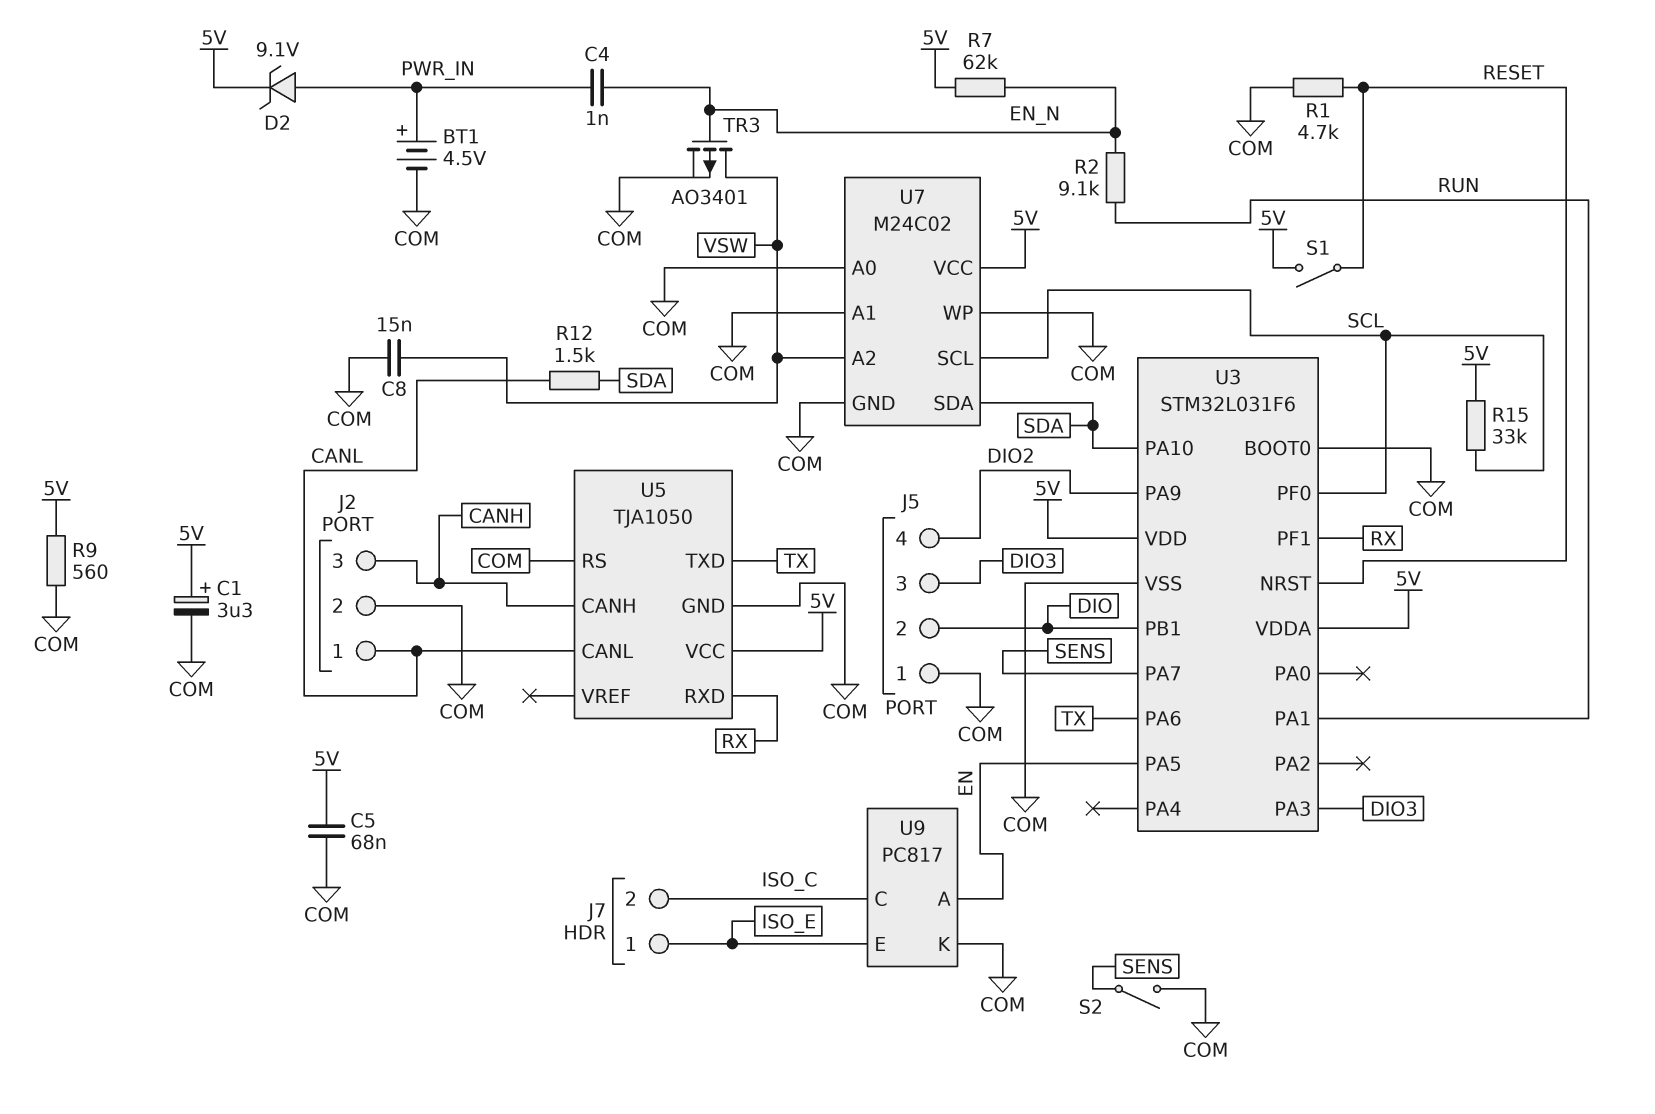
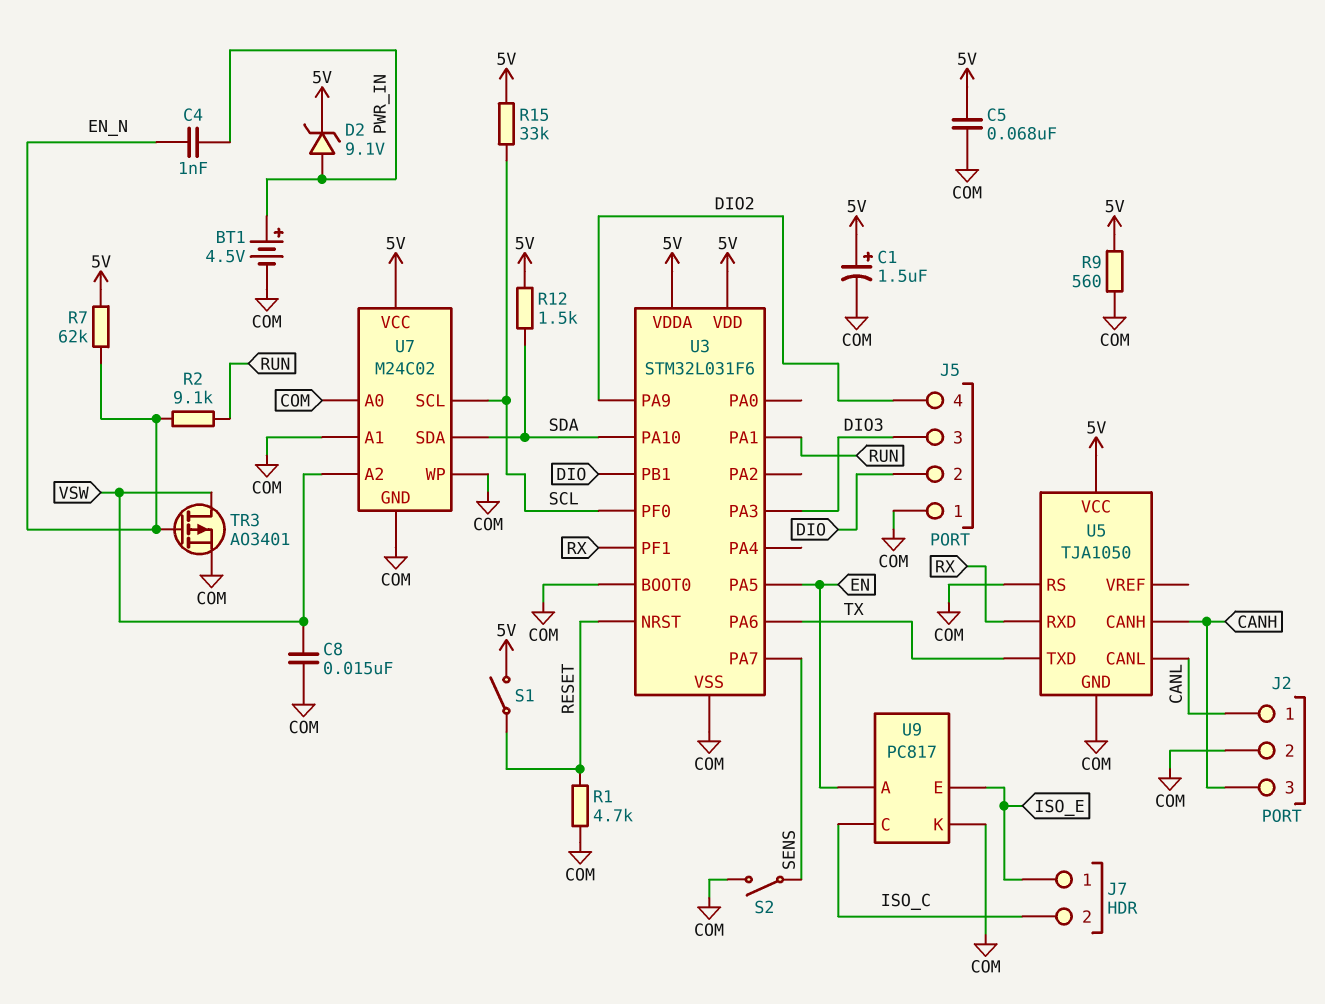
C1: 3.3uF (plus 5V, minus COM) -> 1.5uF (plus 5V, minus COM)
R12: 1.5k (CANL, SDA) -> 1.5k (5V, SDA)

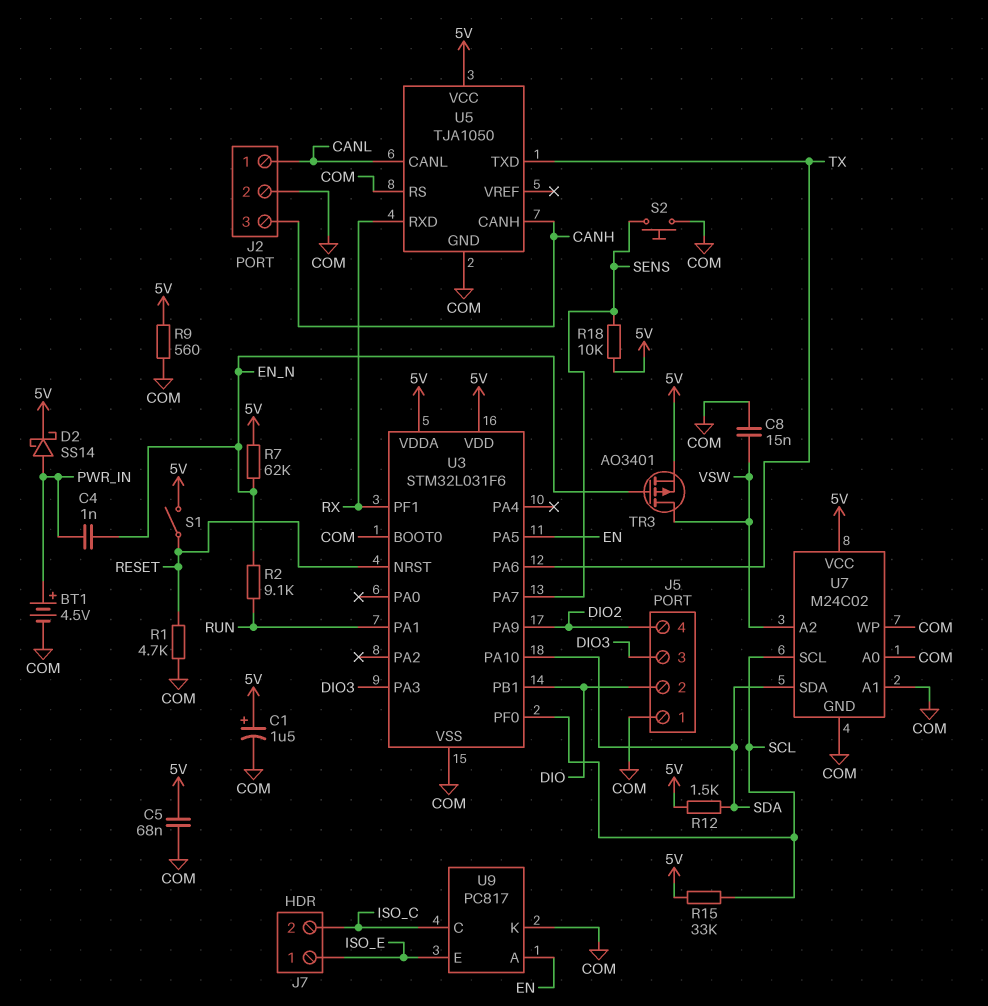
D2: zener 9.1V (A PWR_IN, K 5V) -> schottky SS14 (A PWR_IN, K 5V)
R18: none -> 10k (5V, SENS)
S2: switch (COM, SENS) -> button (COM, SENS)
TR3: PMOS AO3401 (G EN_N, D VSW, S COM) -> PMOS AO3401 (G EN_N, D VSW, S 5V)

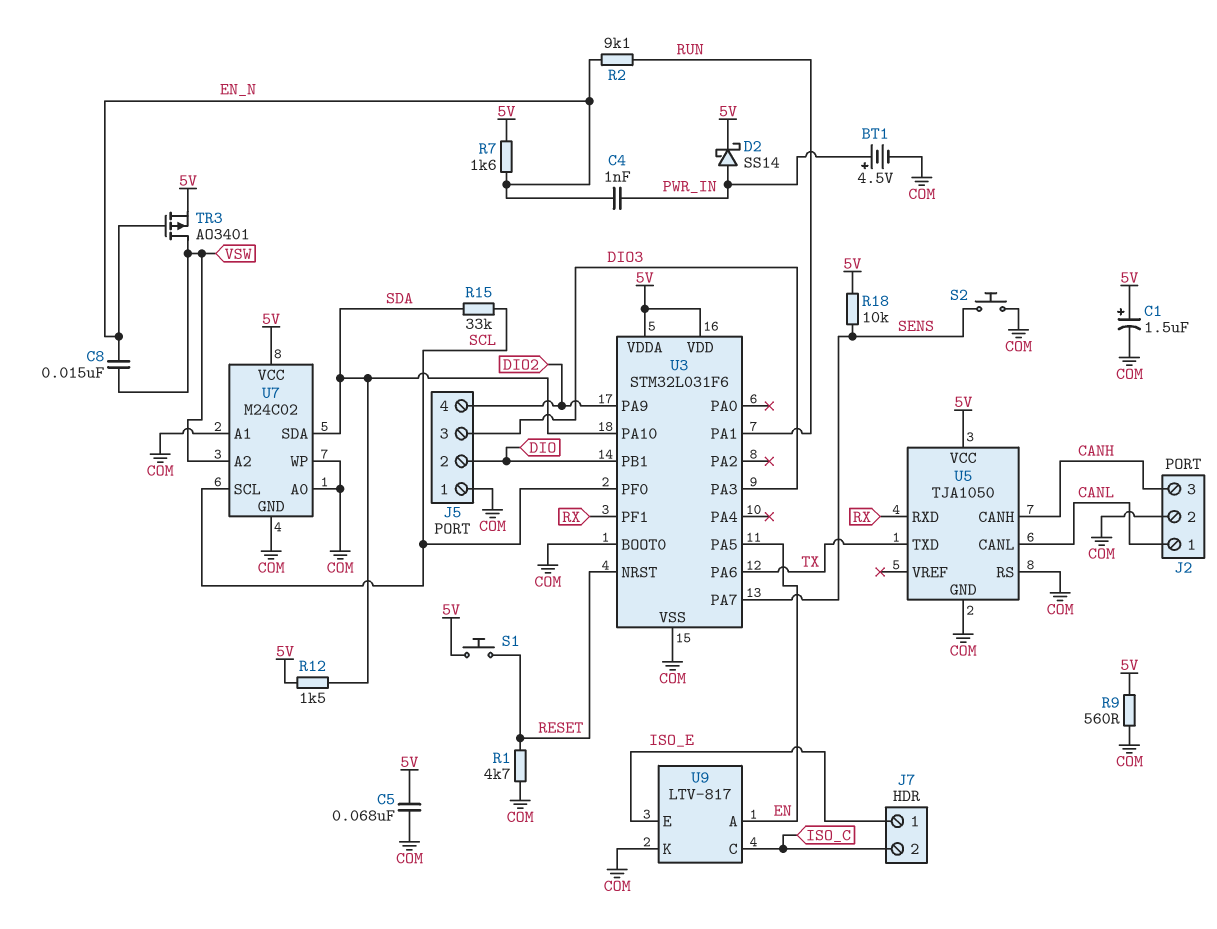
C8: 15nF (COM, VSW) -> 15nF (EN_N, VSW)
R7: 62k (5V, EN_N) -> 1.6k (5V, EN_N)
R15: 33k (5V, SCL) -> 33k (SCL, SDA)
S1: switch (5V, RESET) -> button (5V, RESET)
U9: PC817 -> LTV-817

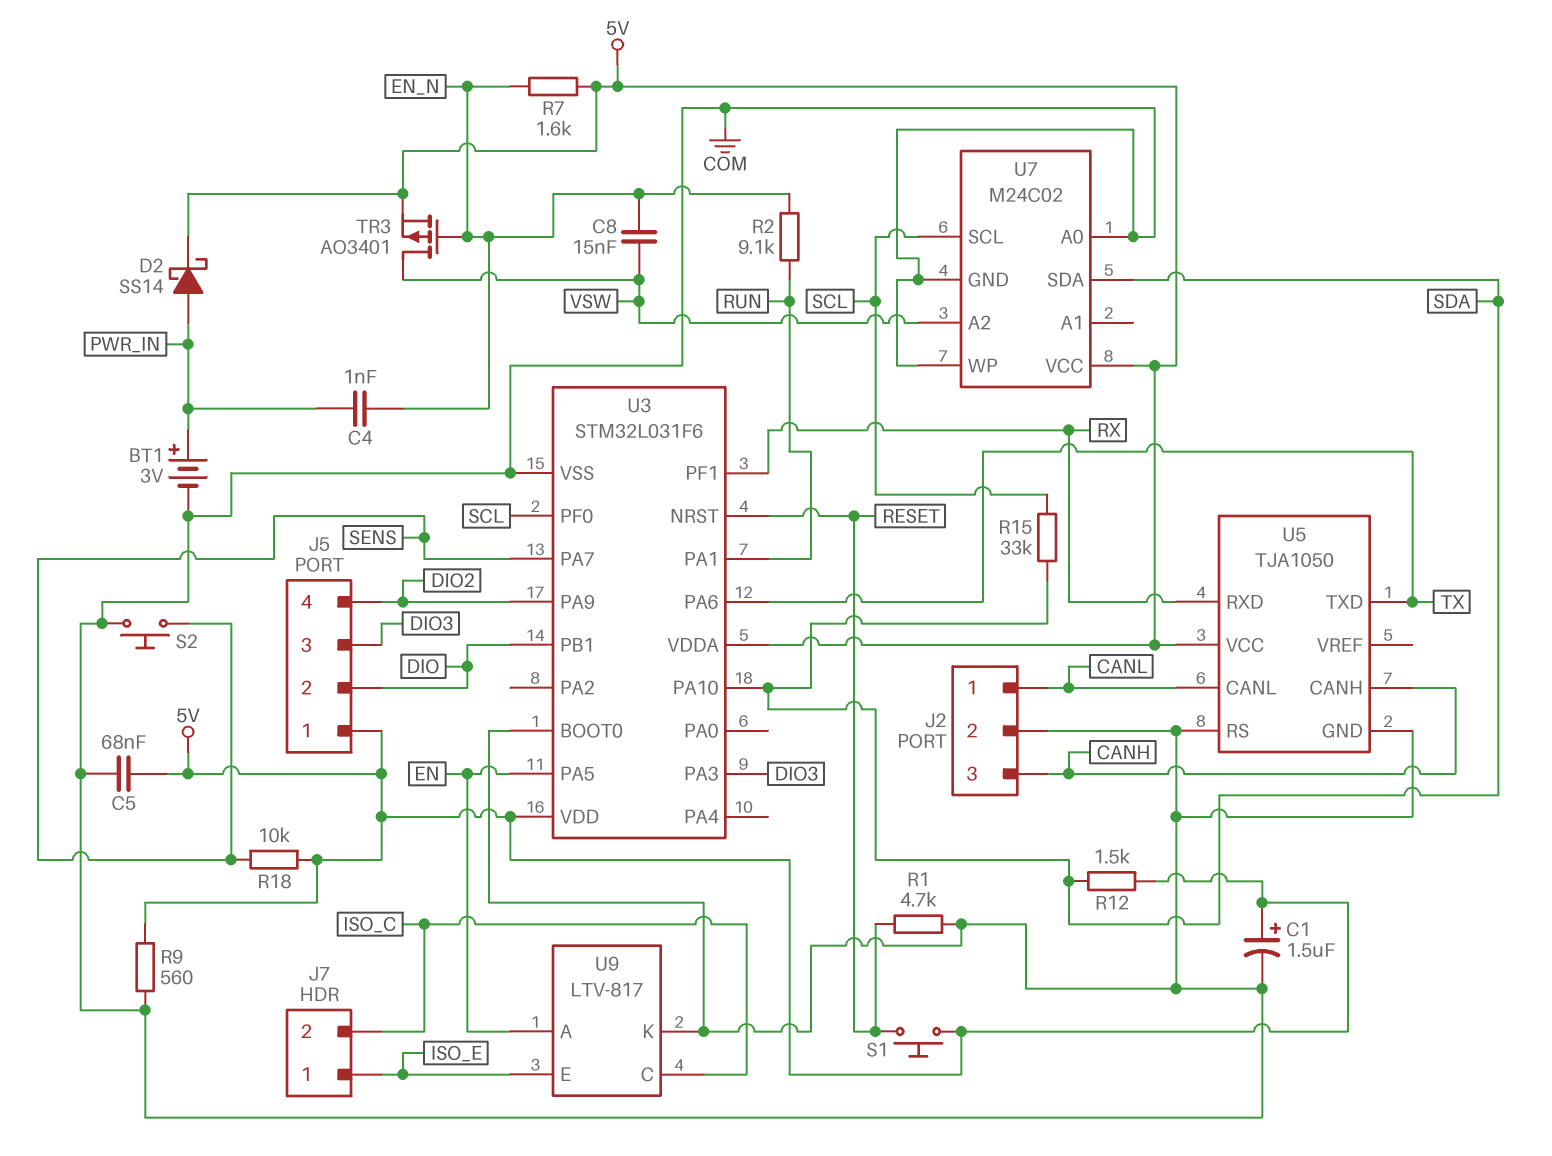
BT1: 4.5V (plus PWR_IN, minus COM) -> 3V (plus PWR_IN, minus COM)
J5 pin 1: COM -> 5V
U7 pin A1: COM -> none

